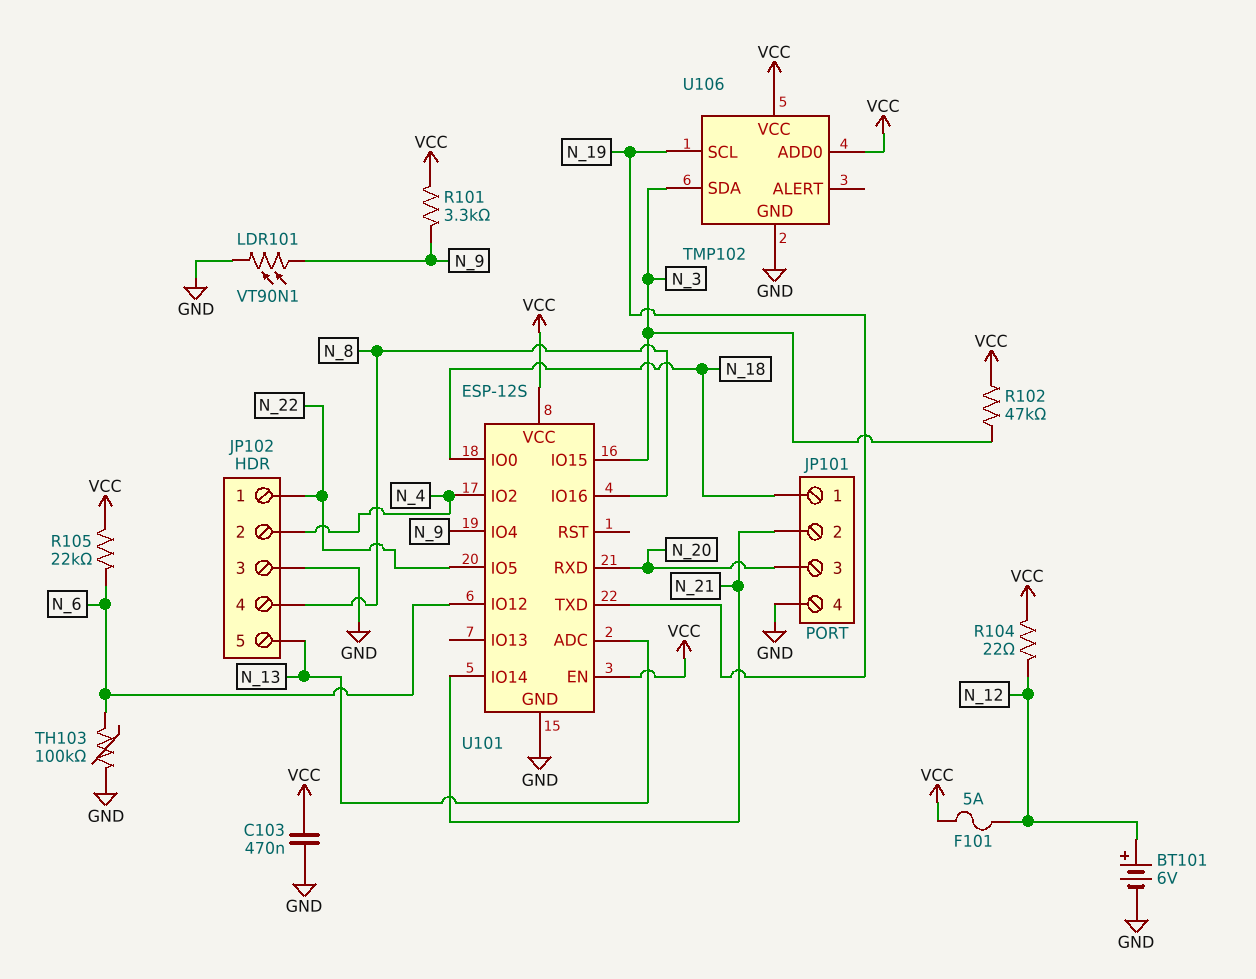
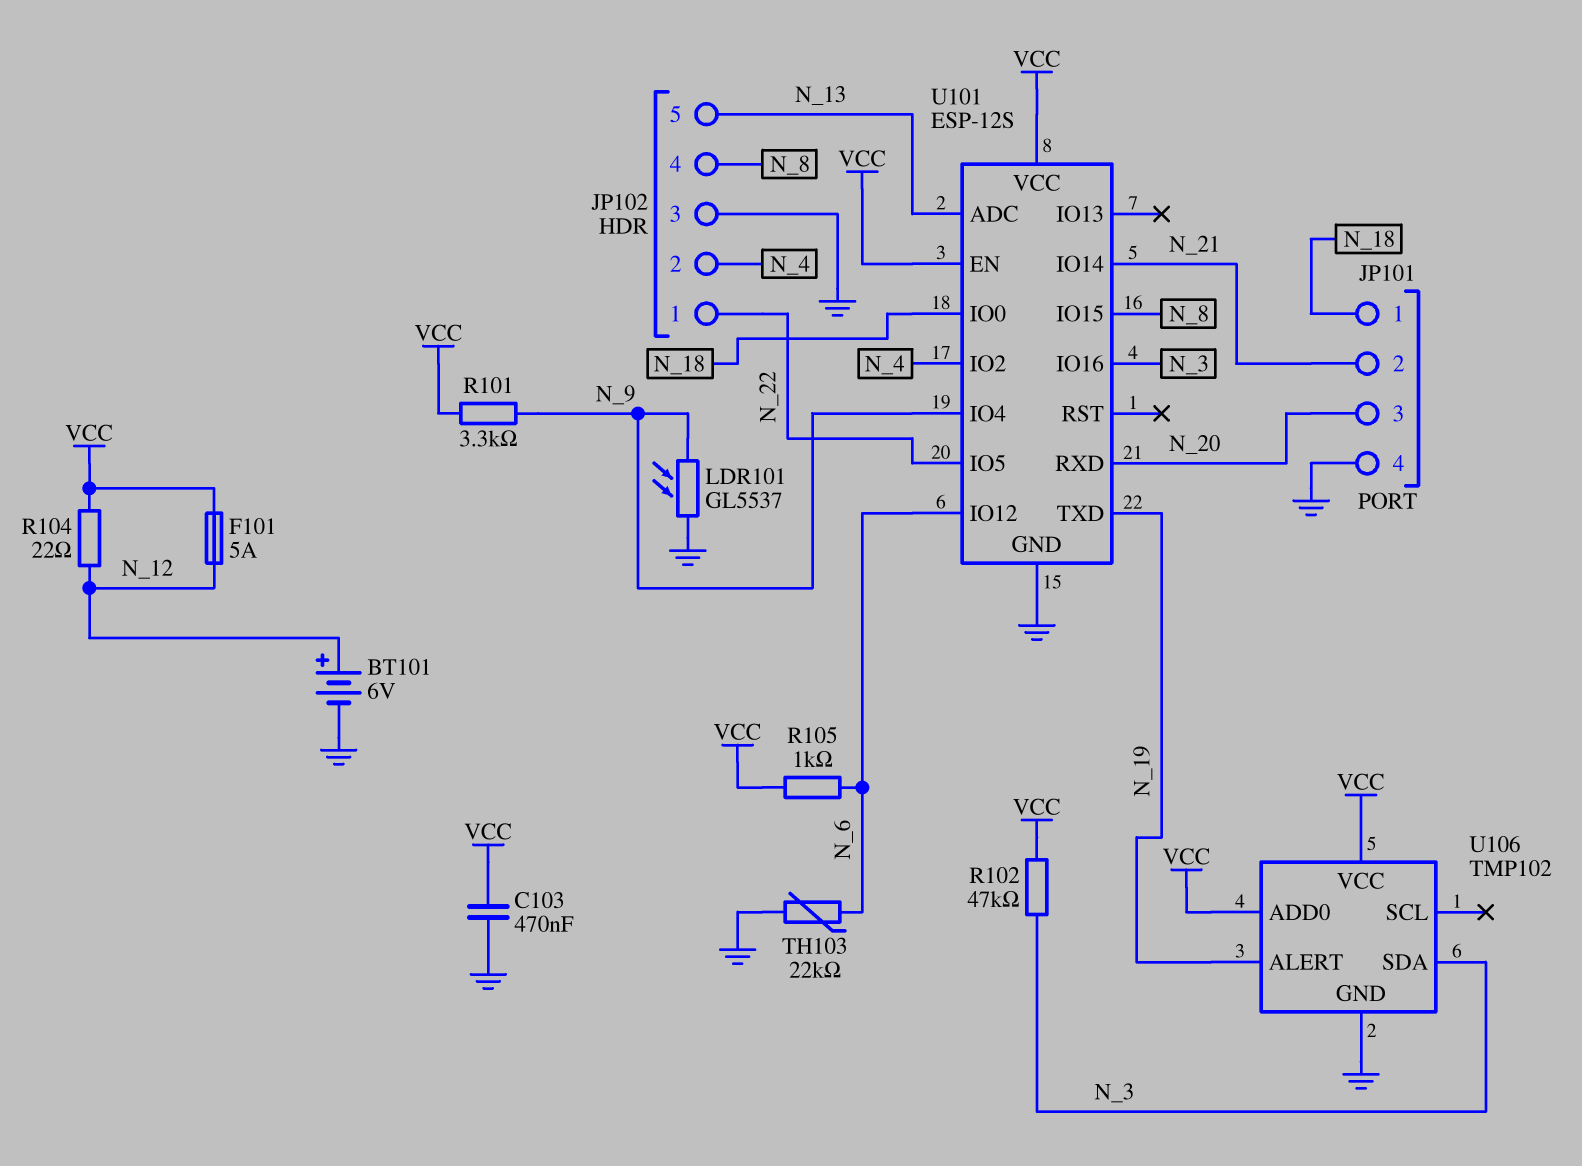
LDR101: VT90N1 (GND, N_9) -> GL5537 (GND, N_9)
R105: 22k (N_6, VCC) -> 1k (N_6, VCC)
TH103: 100k (GND, N_6) -> 22k (GND, N_6)
U101 pin IO15: N_3 -> N_8
U101 pin IO16: N_8 -> N_3
U106 pin ALERT: none -> N_19
U106 pin SCL: N_19 -> none

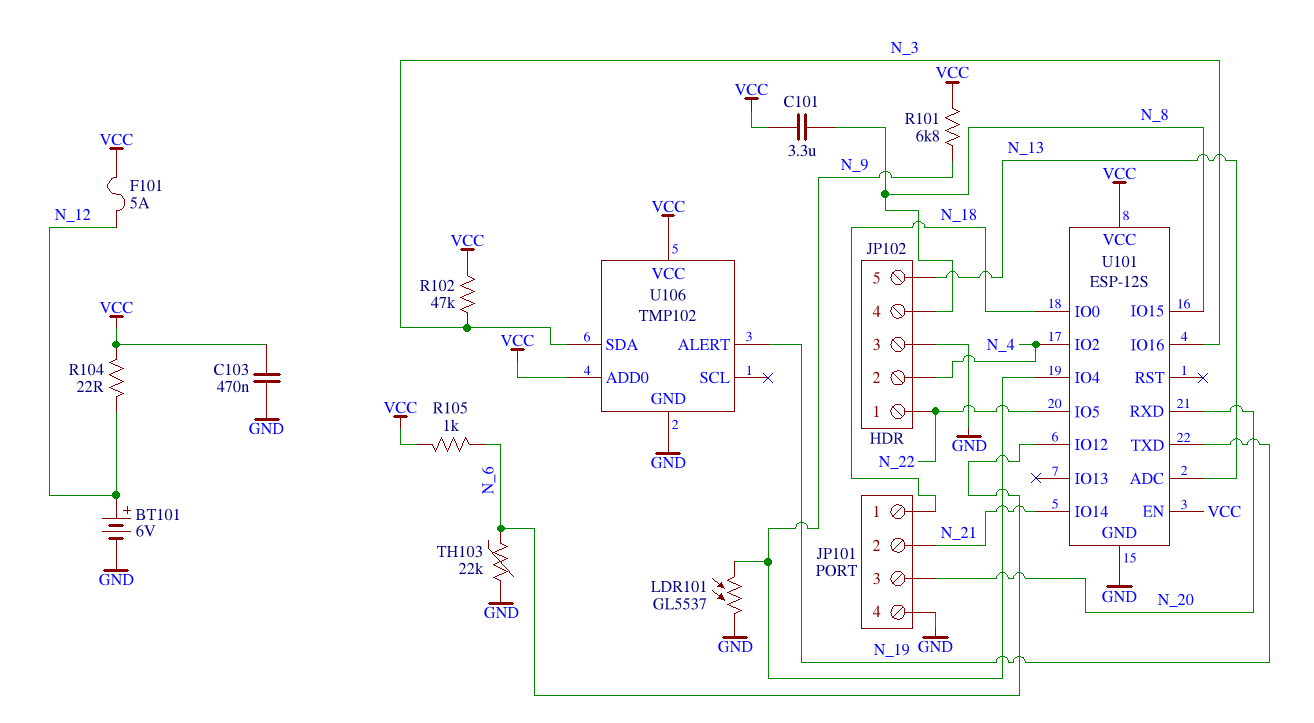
C101: none -> 3.3uF (N_8, VCC)
R101: 3.3k (N_9, VCC) -> 6.8k (N_9, VCC)

